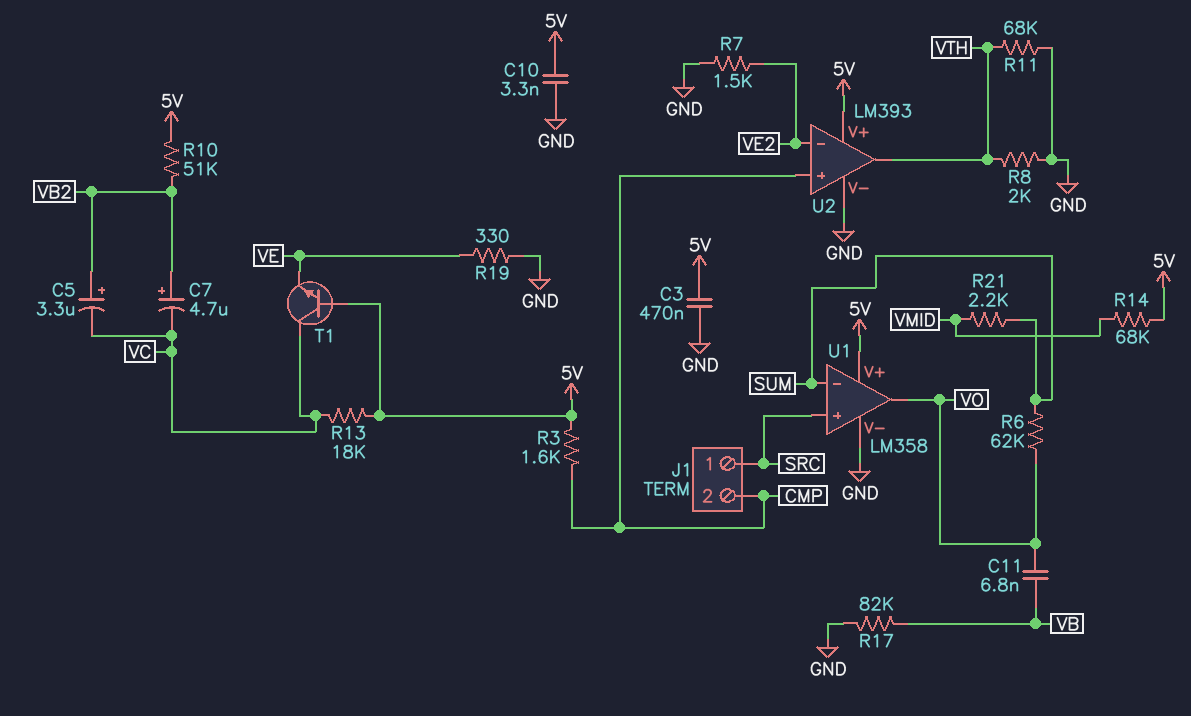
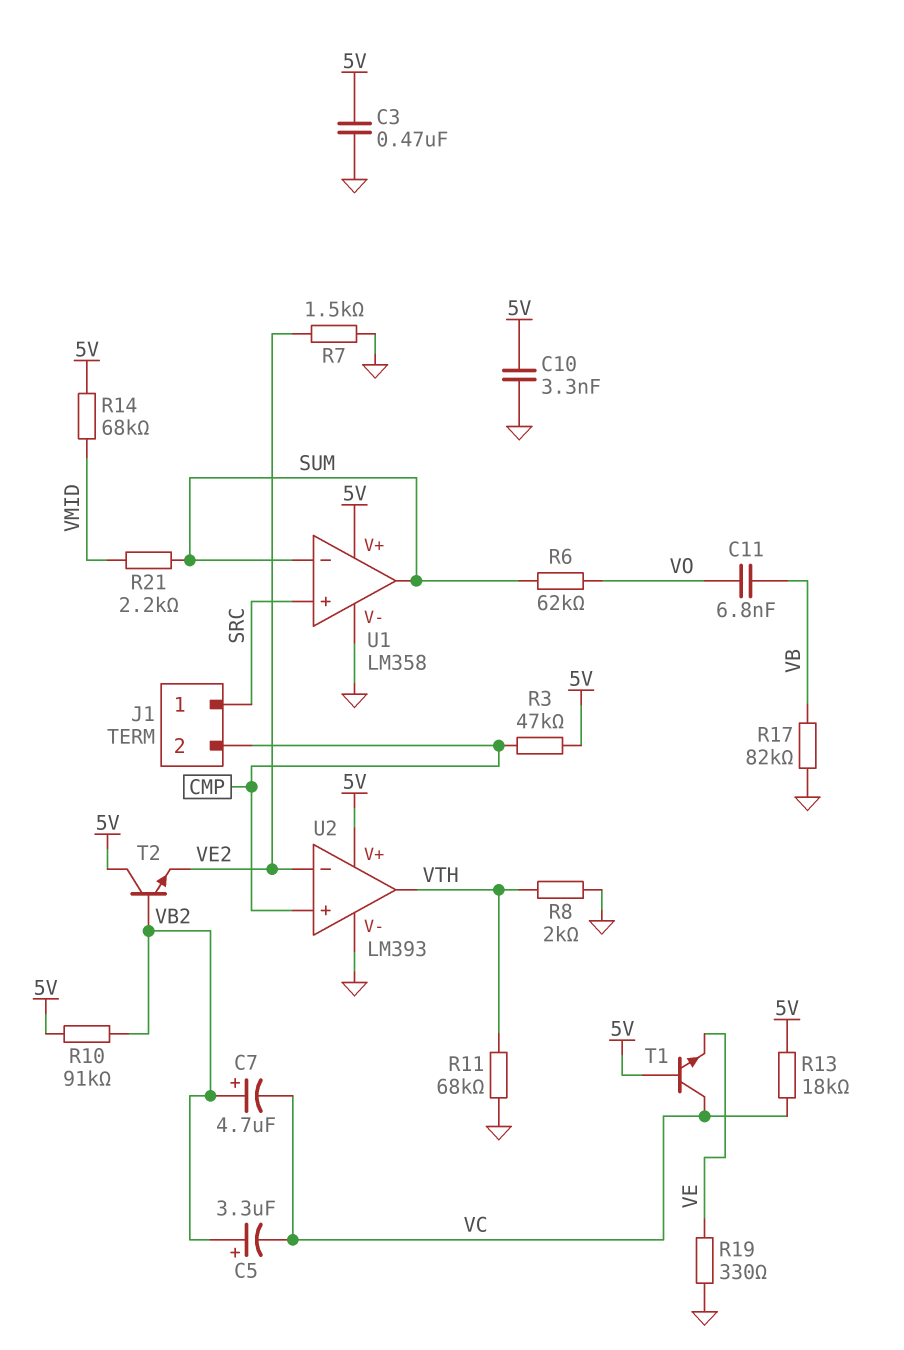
R3: 1.6k (5V, CMP) -> 47k (5V, CMP)
R10: 51k (5V, VB2) -> 91k (5V, VB2)
T2: none -> NPN (B VB2, C 5V, E VE2)
U1 pin out: VO -> SUM

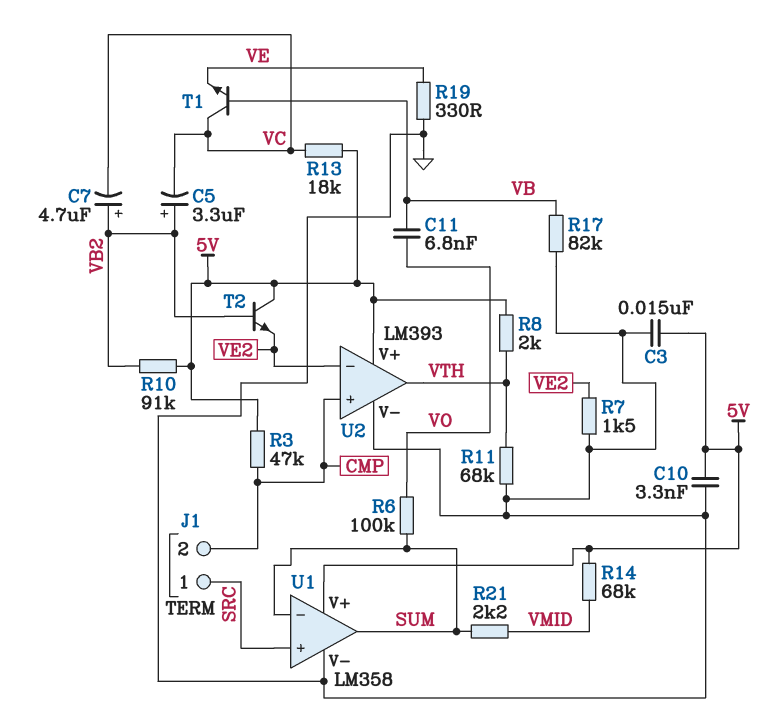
C3: 470nF (5V, GND) -> 15nF (5V, GND)
R6: 62k (SUM, VO) -> 100k (SUM, VO)
R8: 2k (GND, VTH) -> 2k (5V, VTH)
T1: NPN (B 5V, C VC, E VE) -> NPN (B VB, C VC, E VE)

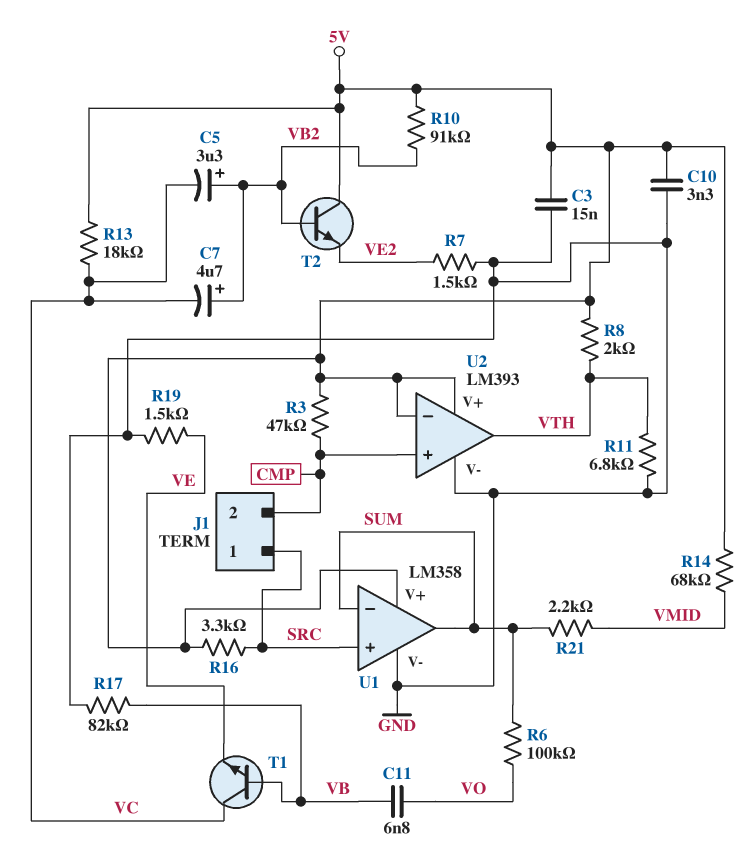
R11: 68k (GND, VTH) -> 6.8k (GND, VTH)
R16: none -> 3.3k (5V, SRC)
R19: 330 (GND, VE) -> 1.5k (GND, VE)
U2 pin in-: VE2 -> 5V

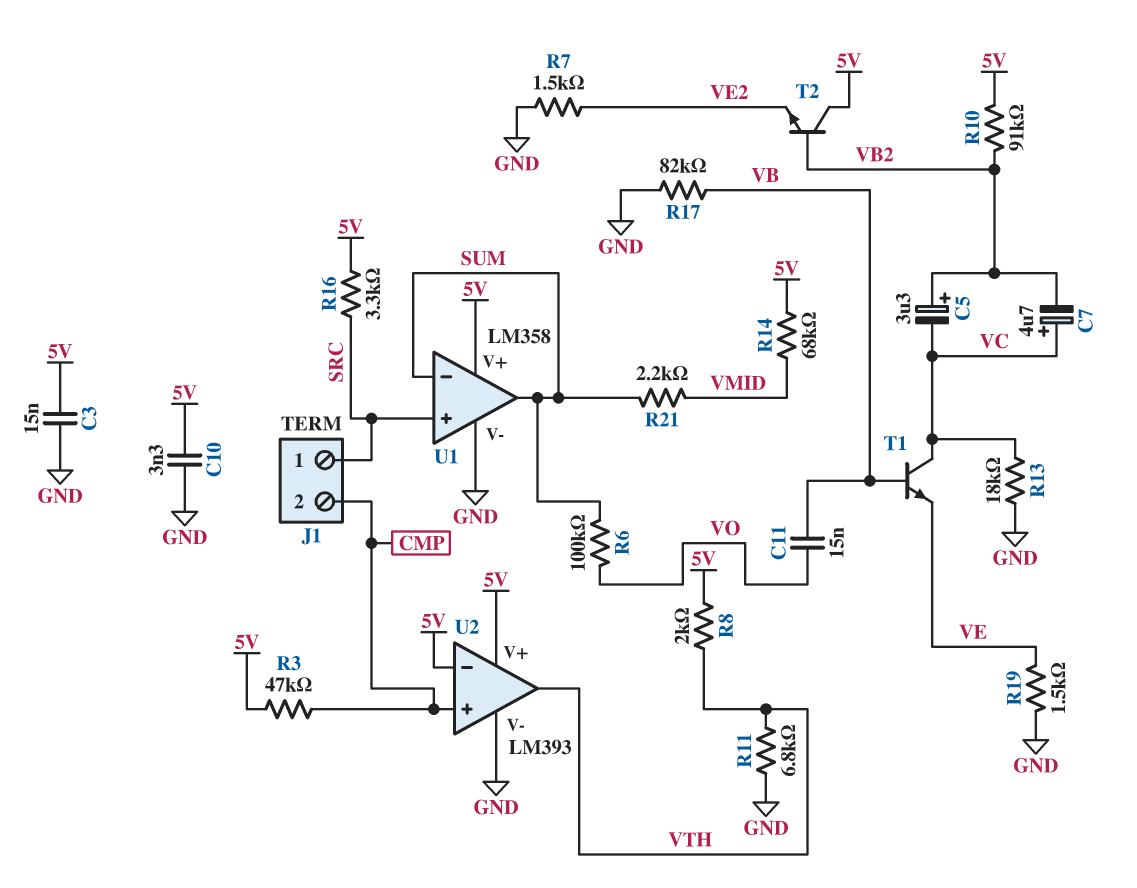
C7: 4.7uF (plus VB2, minus VC) -> 4.7uF (plus VC, minus VB2)
C11: 6.8nF (VB, VO) -> 15nF (VB, VO)
R13: 18k (5V, VC) -> 18k (GND, VC)

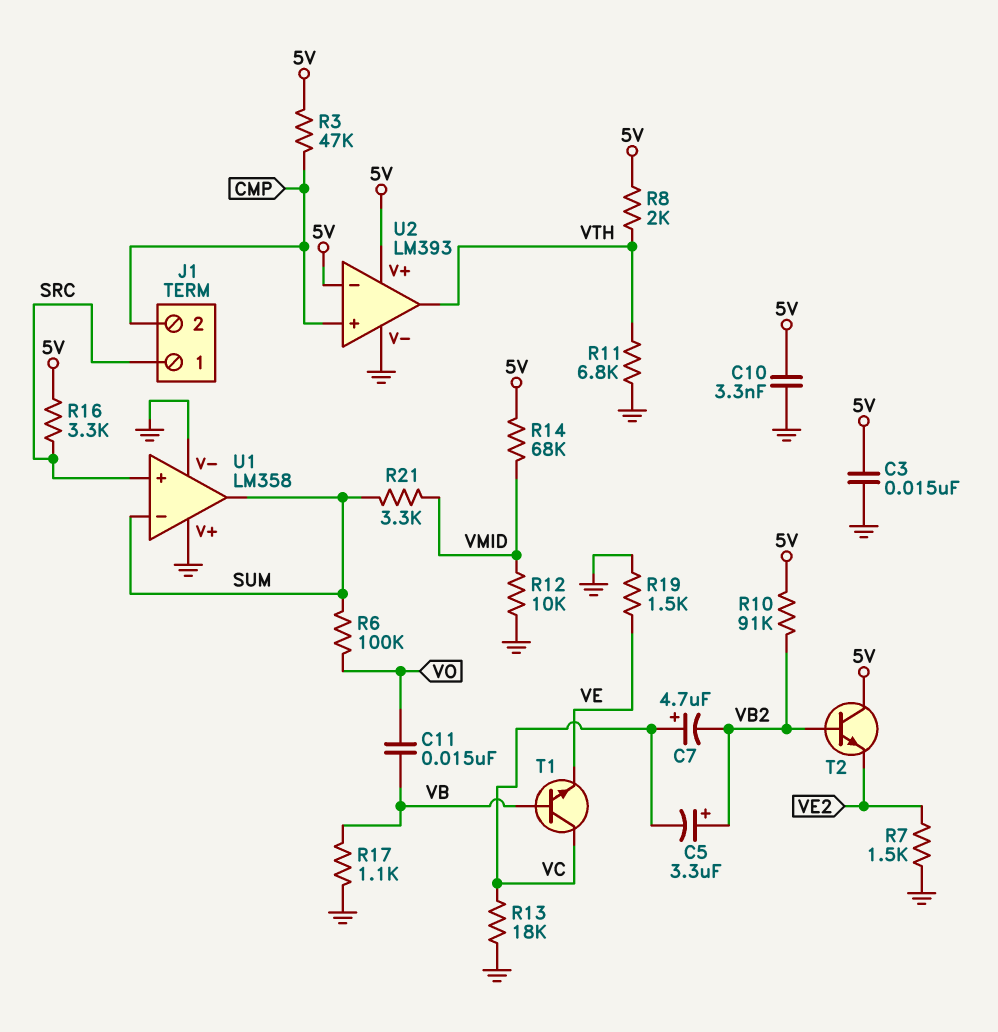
R12: none -> 10k (GND, VMID)
R17: 82k (GND, VB) -> 1.1k (GND, VB)
R21: 2.2k (SUM, VMID) -> 3.3k (SUM, VMID)
U1 pin V+: 5V -> GND

